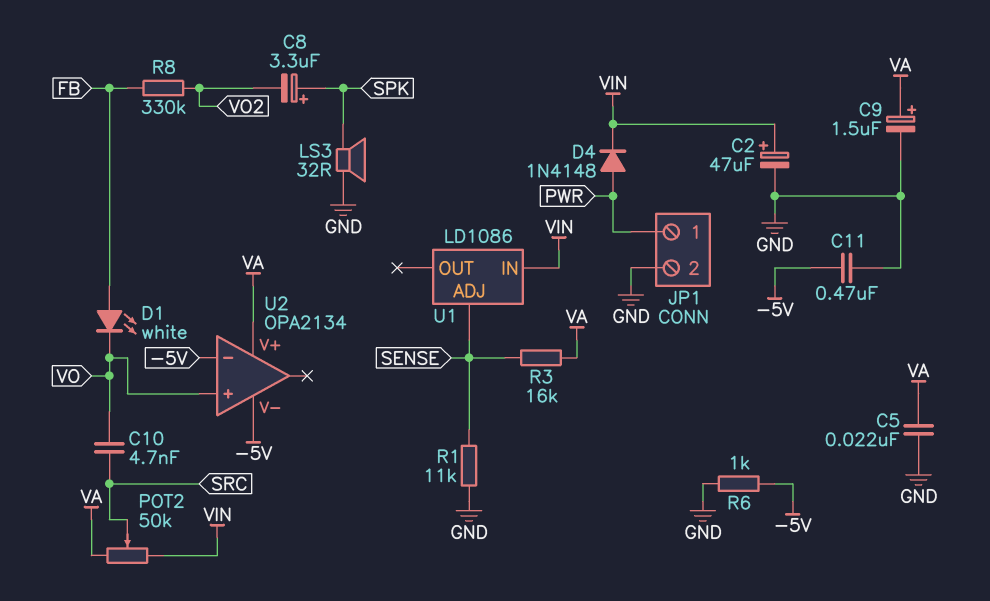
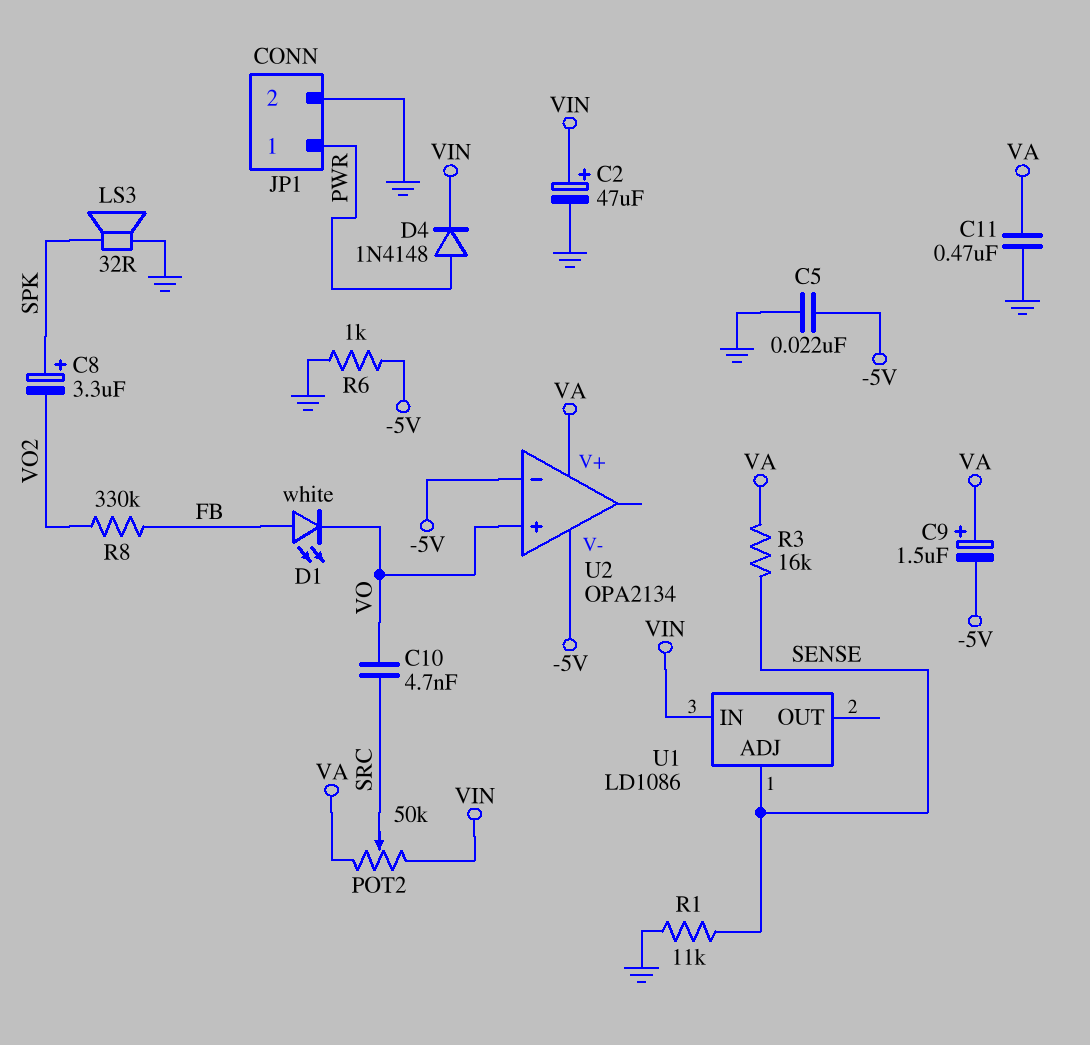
C5: 22nF (GND, VA) -> 22nF (-5V, GND)
C9: 1.5uF (plus VA, minus GND) -> 1.5uF (plus VA, minus -5V)
C11: 470nF (-5V, GND) -> 470nF (GND, VA)

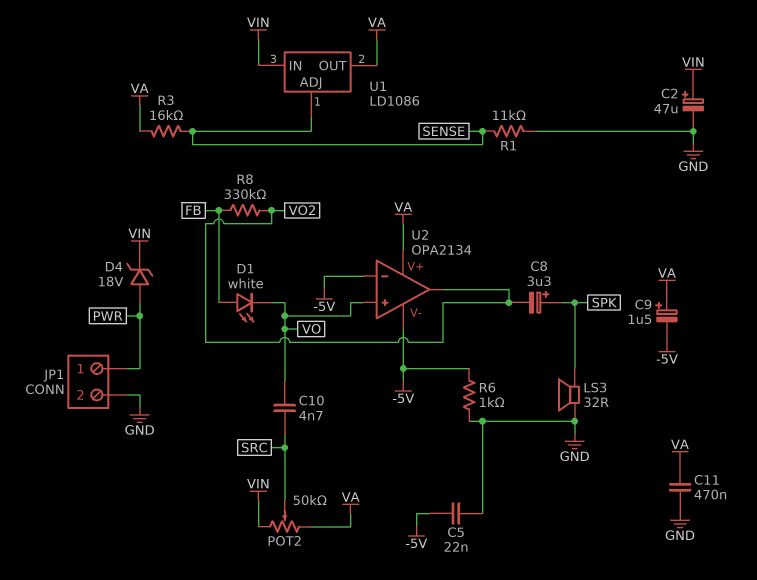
D4: diode 1N4148 (A PWR, K VIN) -> zener 18V (A PWR, K VIN)
U1 pin OUT: none -> VA
U2 pin out: none -> VO2

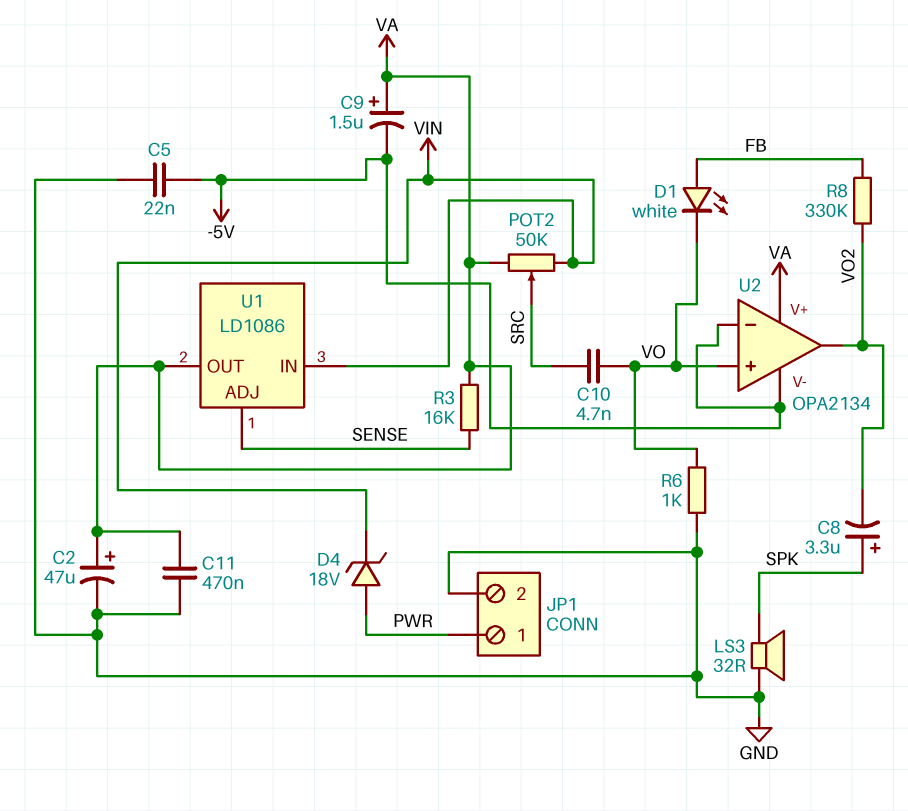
C2: 47uF (plus VIN, minus GND) -> 47uF (plus VA, minus GND)
R1: 11k (GND, SENSE) -> none
R6: 1k (-5V, GND) -> 1k (GND, VO)

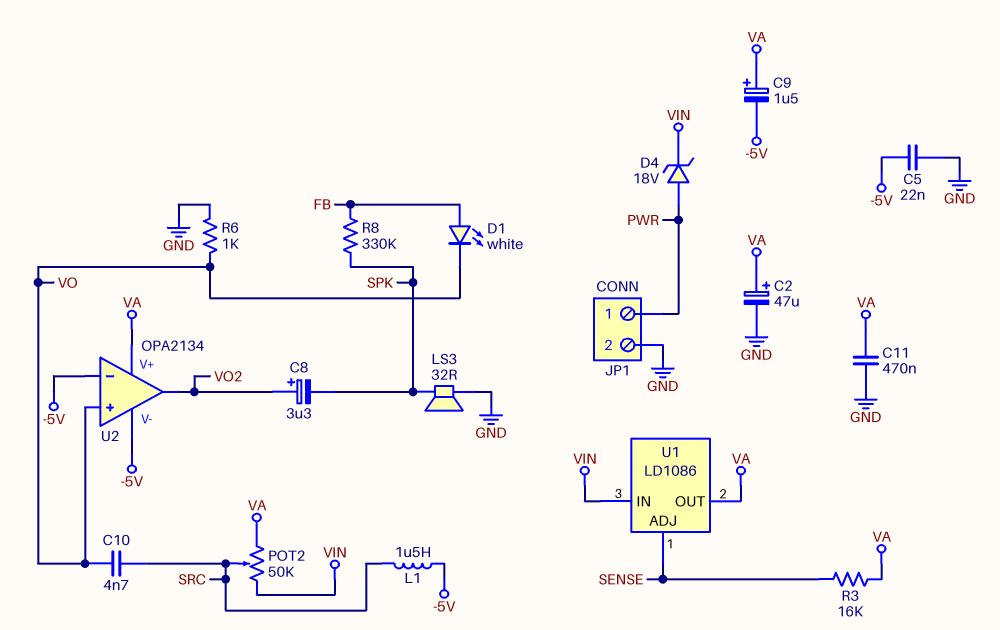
C8: 3.3uF (plus SPK, minus VO2) -> 3.3uF (plus VO2, minus SPK)
L1: none -> 1.5uH (-5V, SRC)
R8: 330k (FB, VO2) -> 330k (FB, SPK)

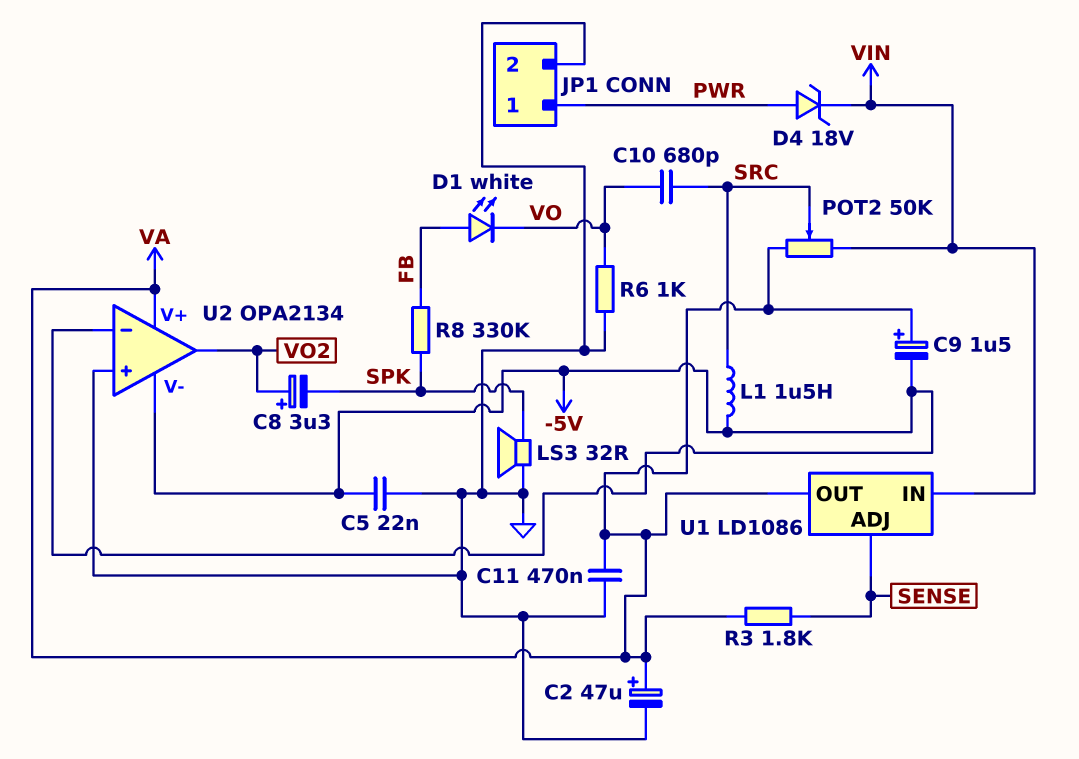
C10: 4.7nF (SRC, VO) -> 680pF (SRC, VO)
R3: 16k (SENSE, VA) -> 1.8k (SENSE, VA)
U2 pin in+: VO -> GND

